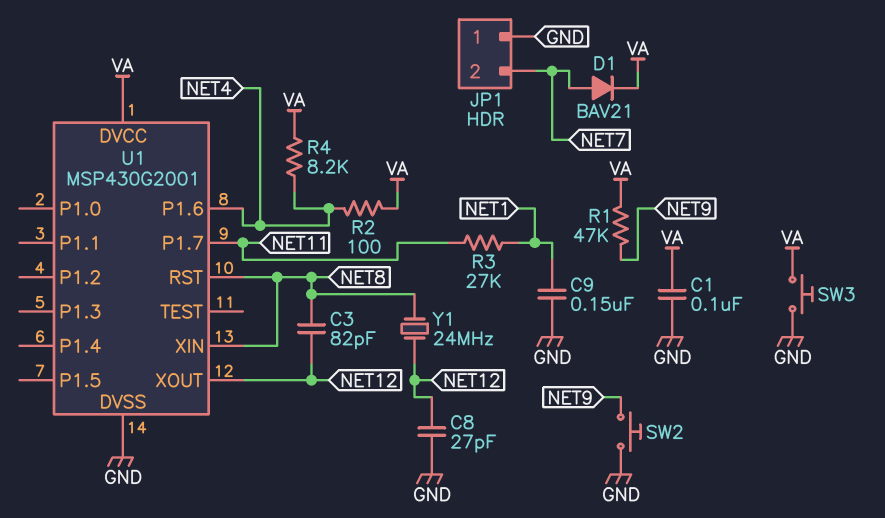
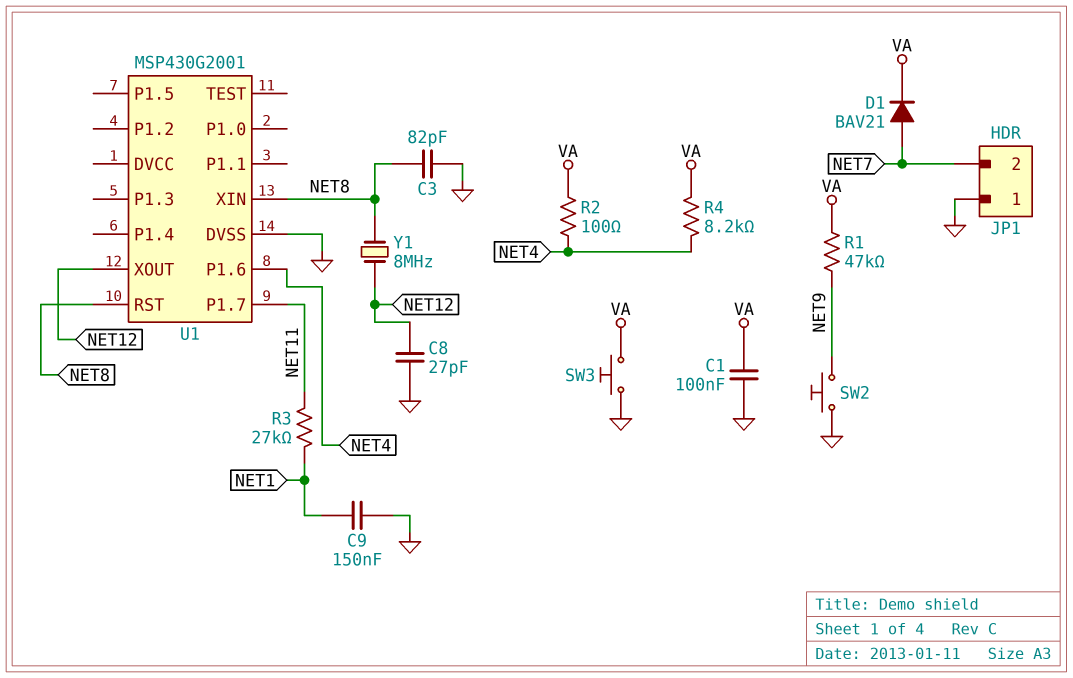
C3: 82pF (NET8, NET12) -> 82pF (GND, NET8)
U1 pin DVCC: VA -> none
Y1: 24MHz (NET8, NET12) -> 8MHz (NET8, NET12)

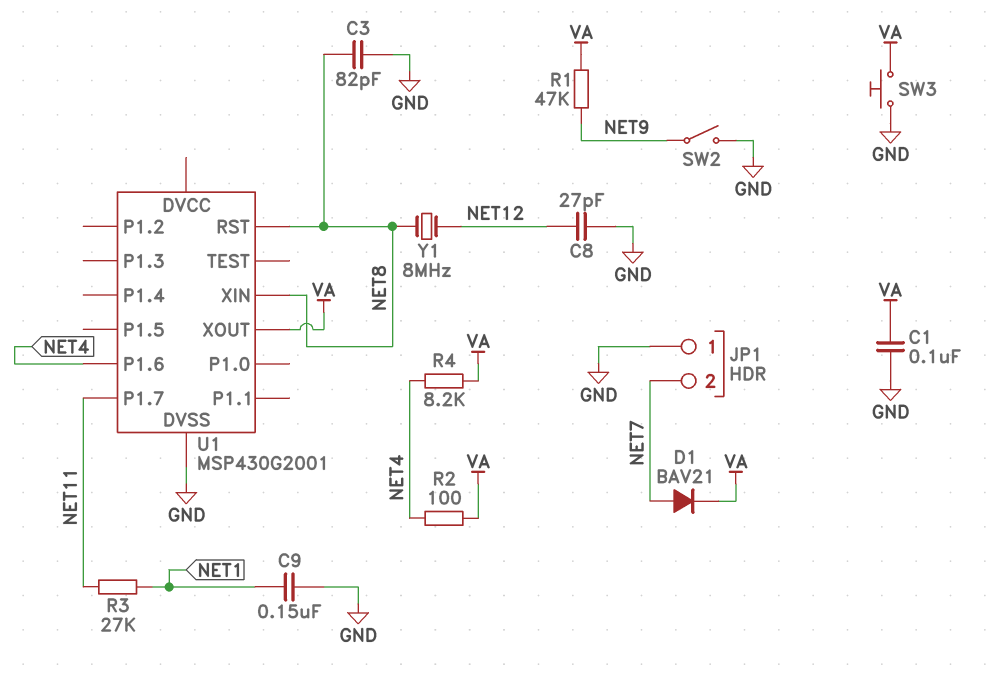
SW2: button (GND, NET9) -> switch (GND, NET9)
U1 pin XOUT: NET12 -> VA

